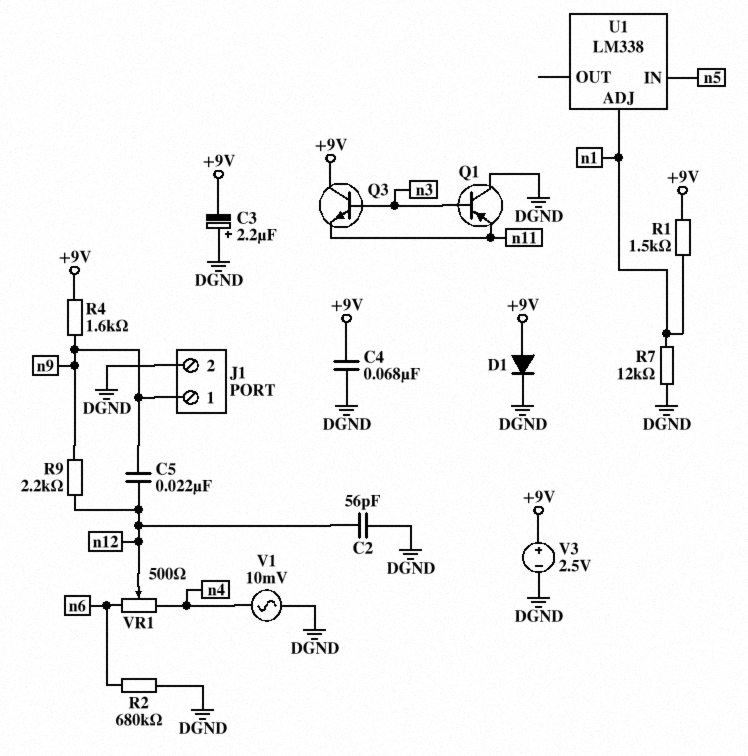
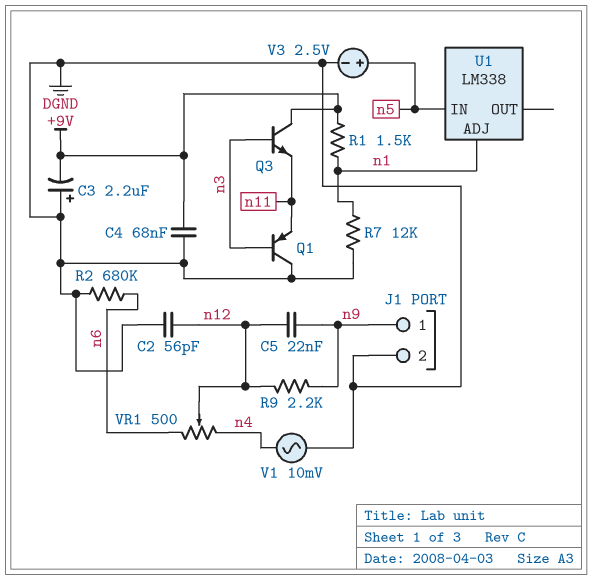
D1: diode (A +9V, K DGND) -> none
R4: 1.6k (+9V, n9) -> none
V3: 2.5V (plus +9V, minus DGND) -> 2.5V (plus n5, minus DGND)

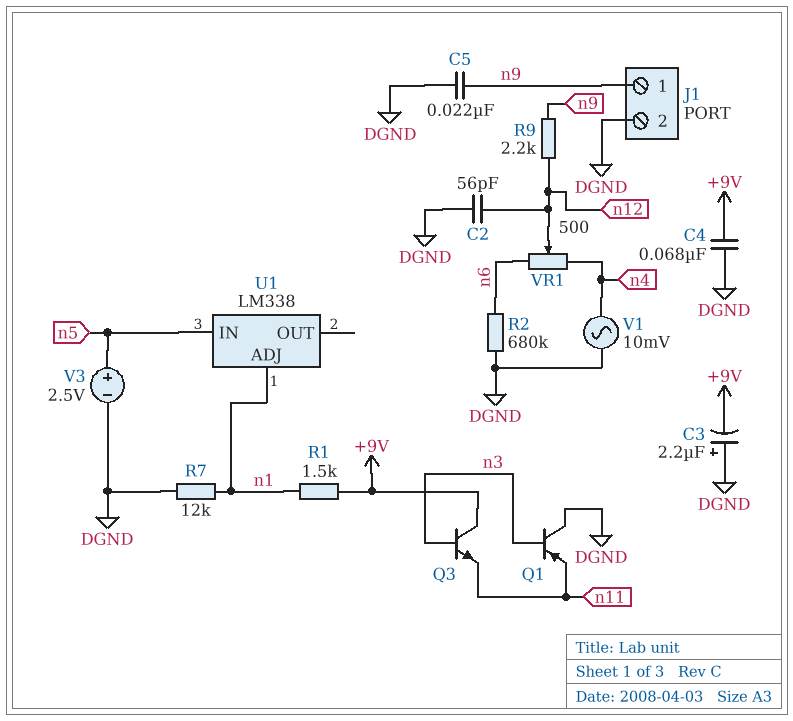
C5: 22nF (n9, n12) -> 22nF (DGND, n9)

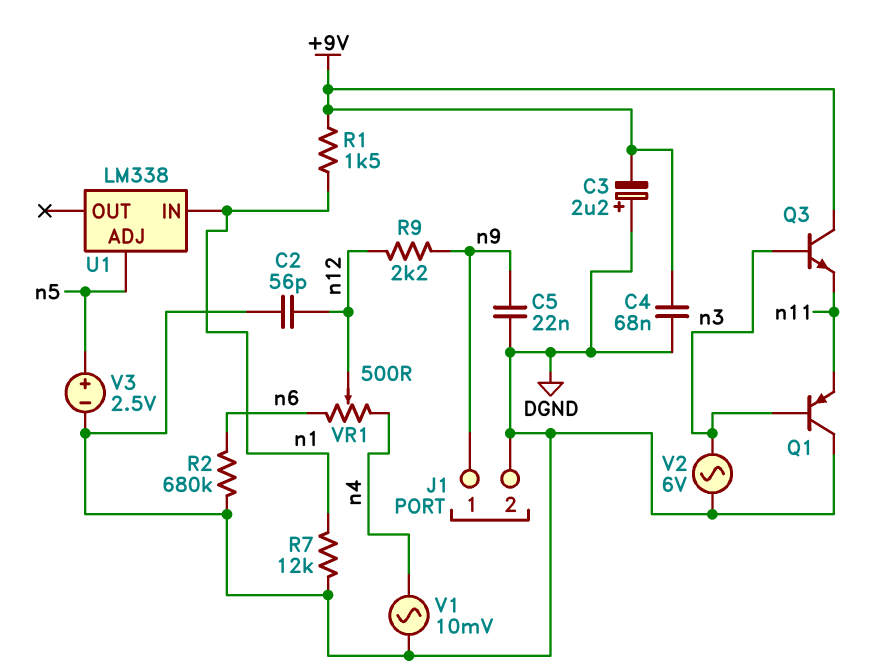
U1 pin ADJ: n1 -> n5
U1 pin IN: n5 -> n1
V2: none -> AC 6V (DGND, n3)

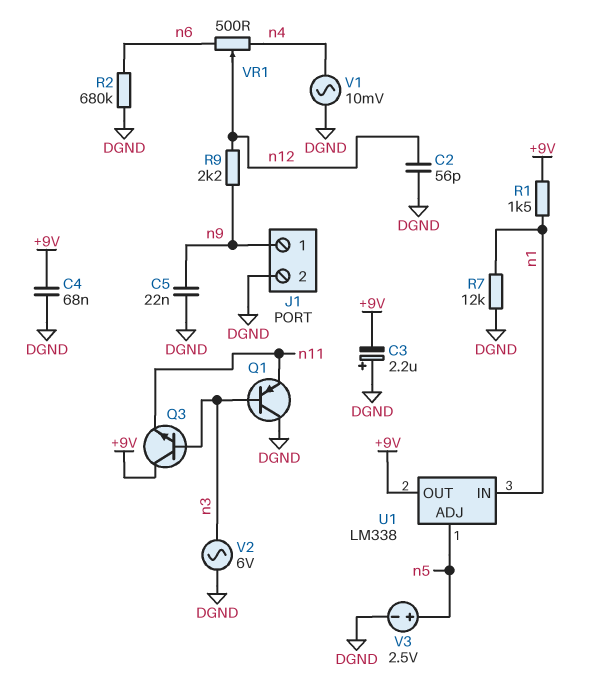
U1 pin OUT: none -> +9V

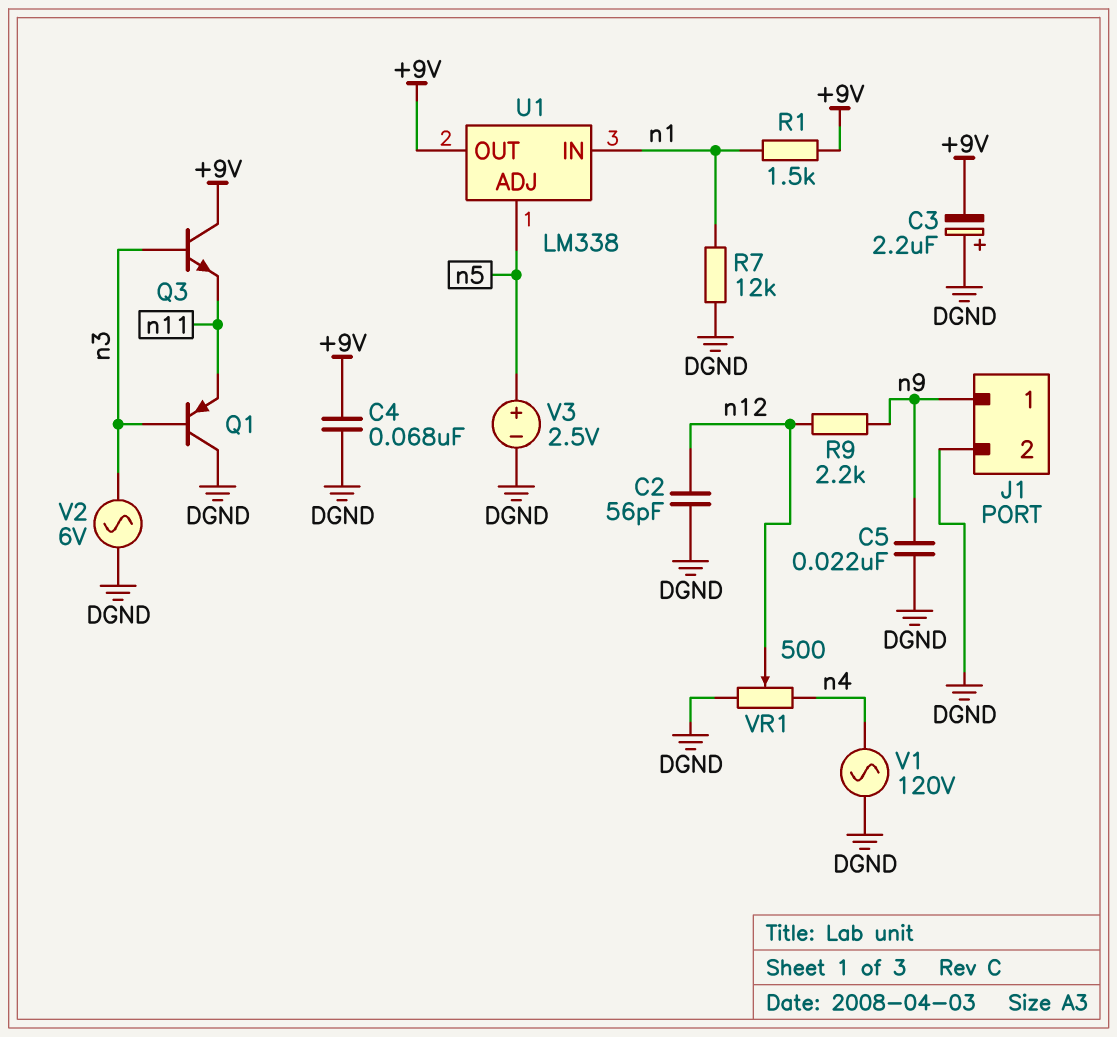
R2: 680k (DGND, n6) -> none
V1: AC 10mV (DGND, n4) -> AC 120V (DGND, n4)
VR1: 500 (n4, n6, wiper n12) -> 500 (DGND, n4, wiper n12)

